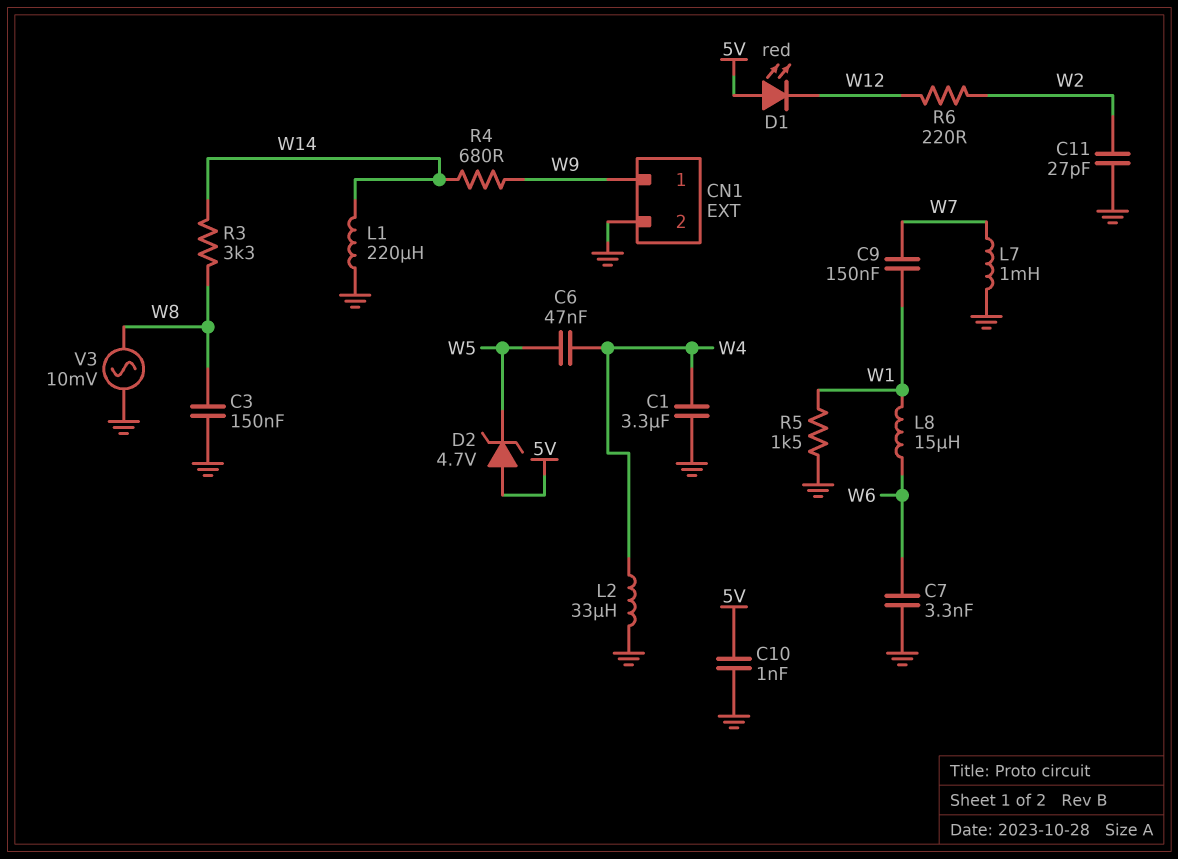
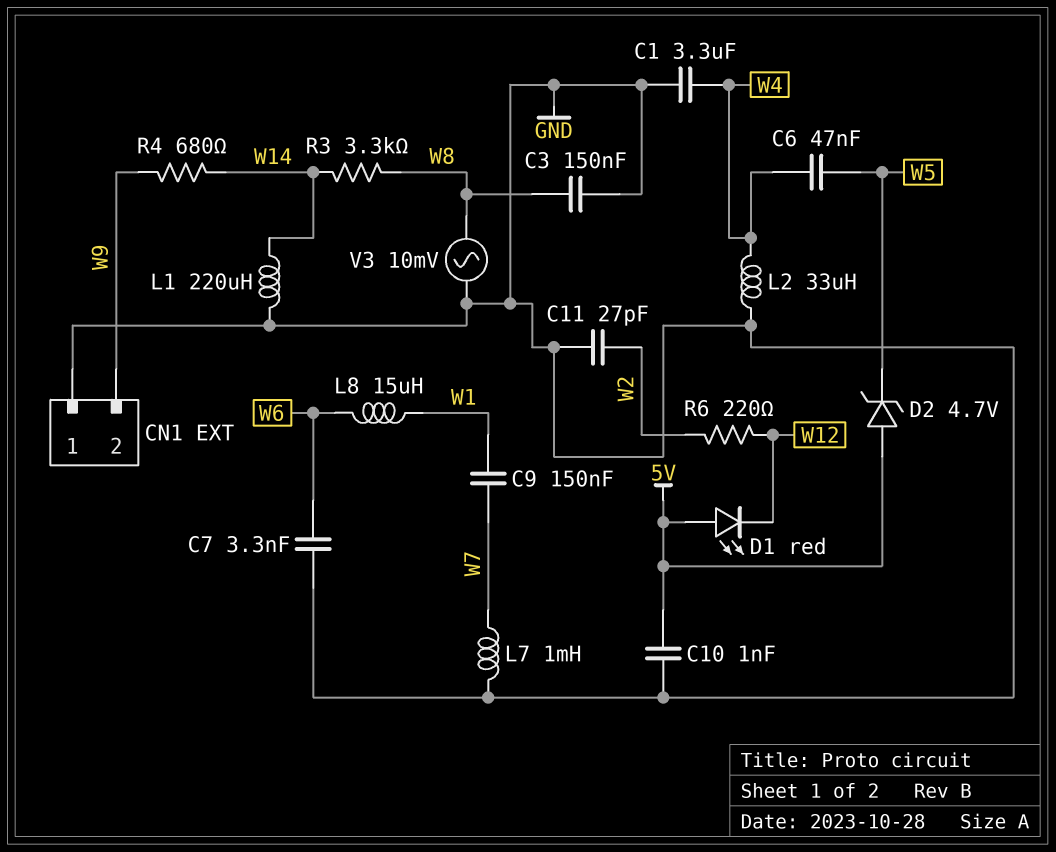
CN1 pin 1: W9 -> GND
CN1 pin 2: GND -> W9
R5: 1.5k (GND, W1) -> none

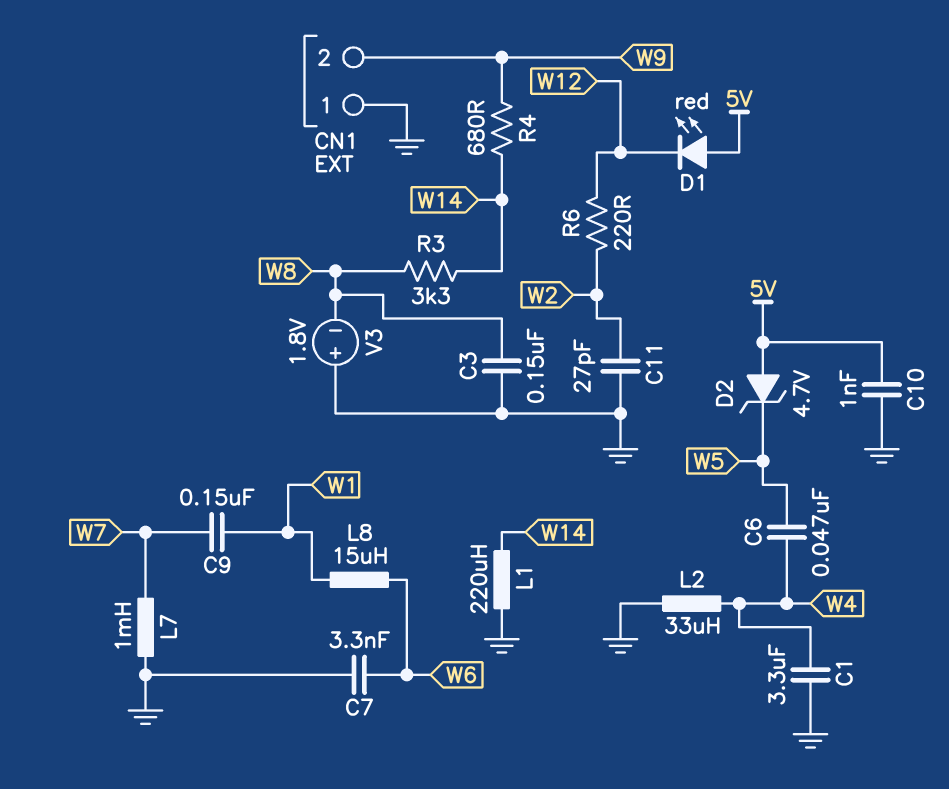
V3: AC 10mV (GND, W8) -> 1.8V (plus GND, minus W8)

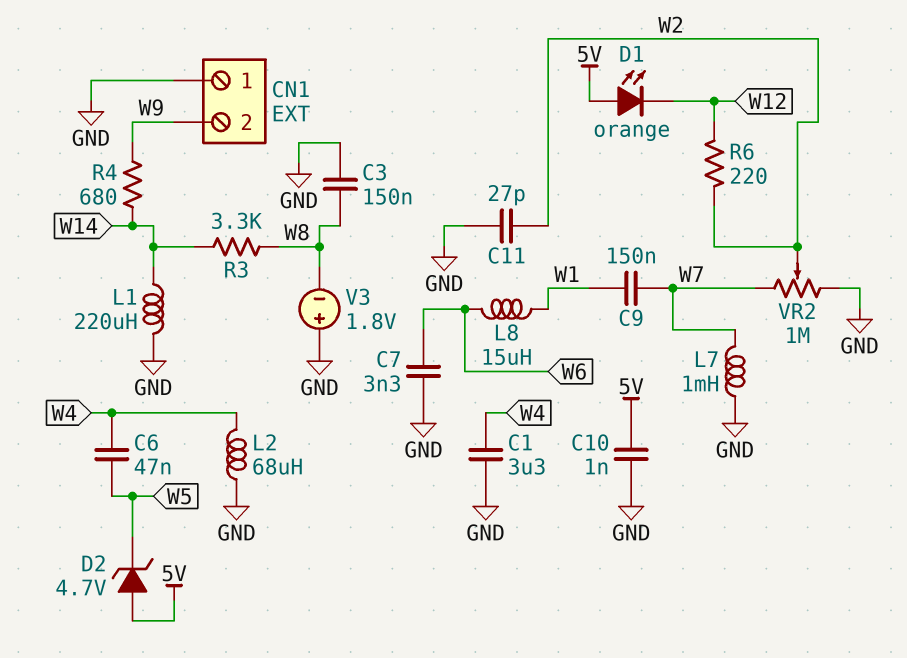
D1: LED red (A 5V, K W12) -> LED orange (A 5V, K W12)
L2: 33uH (GND, W4) -> 68uH (GND, W4)
VR2: none -> 1M (GND, W7, wiper W2)

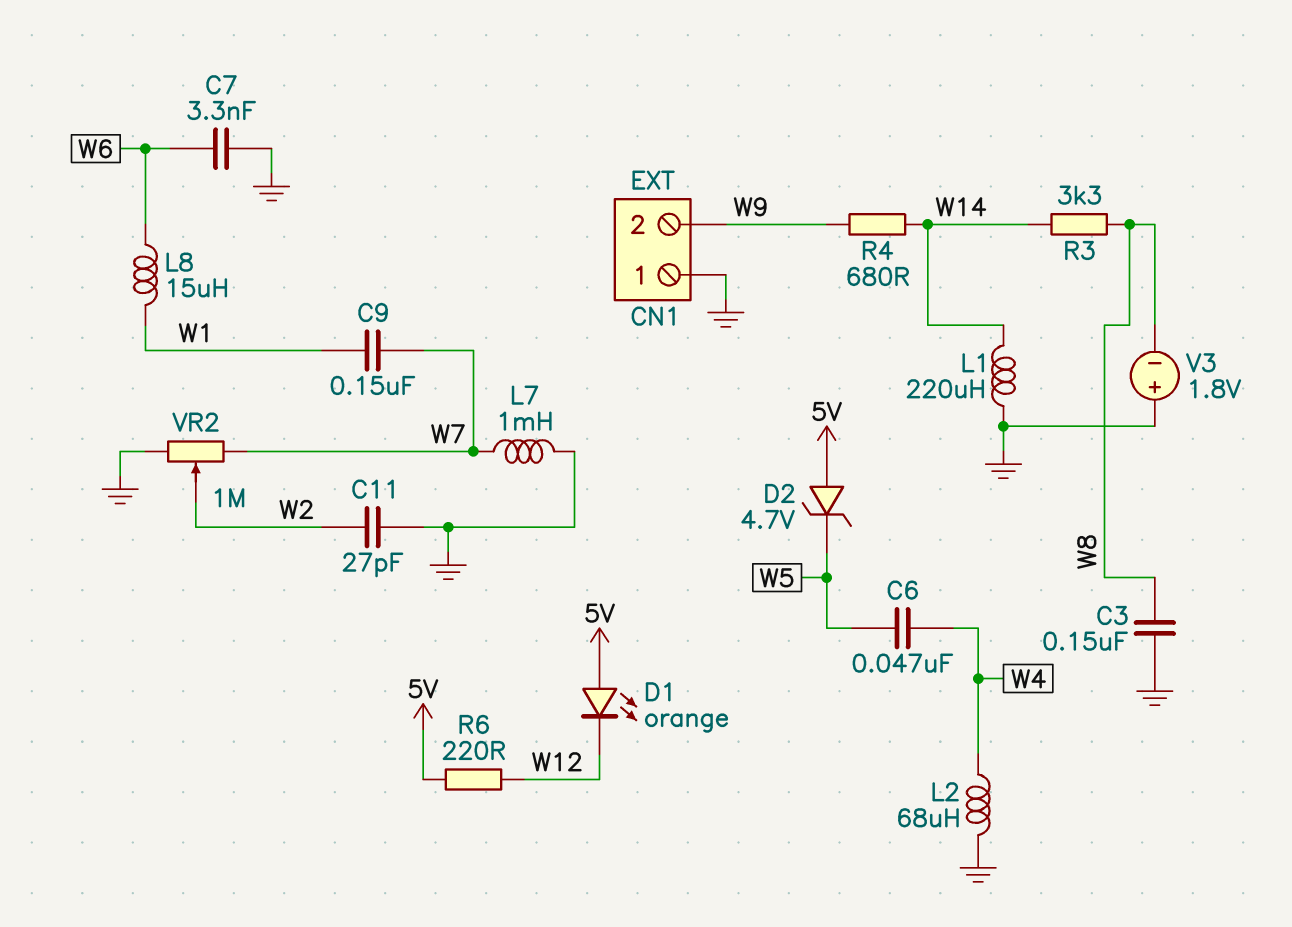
C1: 3.3uF (GND, W4) -> none
C10: 1nF (5V, GND) -> none
R6: 220 (W2, W12) -> 220 (5V, W12)

